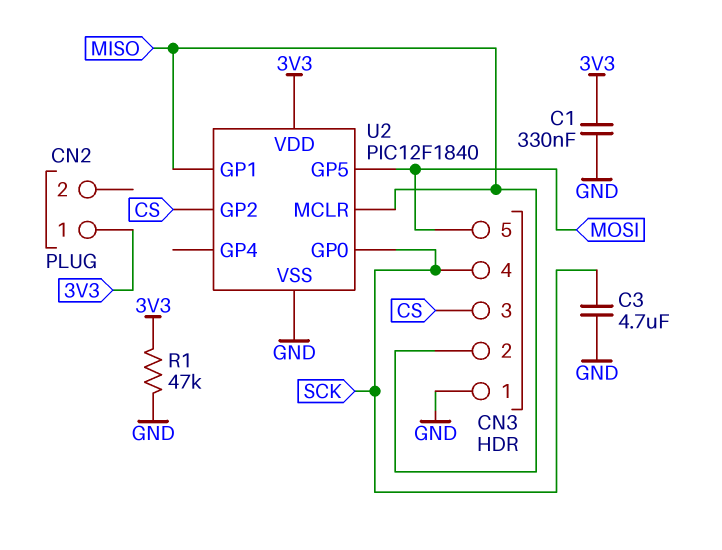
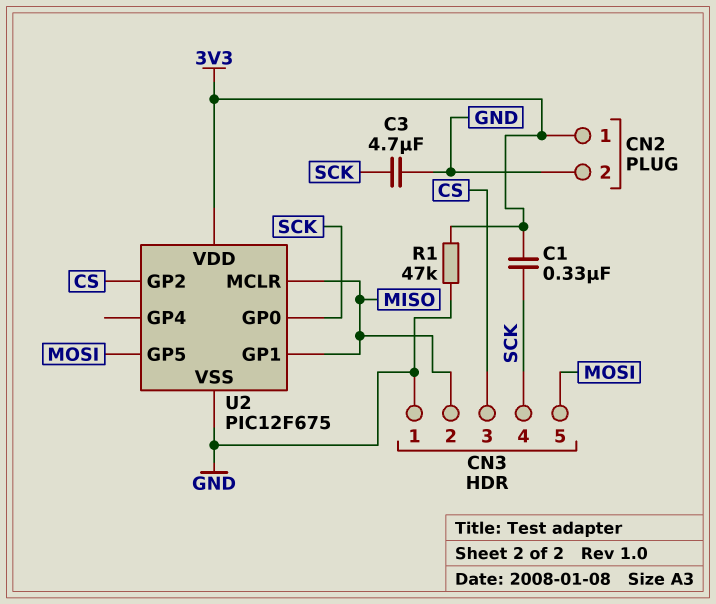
C1: 330nF (3V3, GND) -> 330nF (3V3, SCK)
CN2 pin 2: none -> GND
U2: PIC12F1840 -> PIC12F675

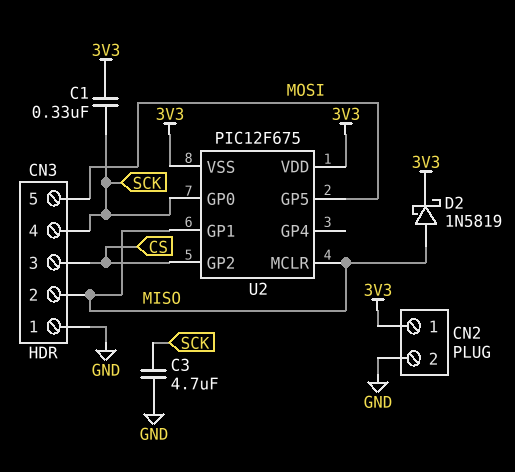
D2: none -> schottky 1N5819 (A MISO, K 3V3)
R1: 47k (3V3, GND) -> none
U2 pin VSS: GND -> 3V3

